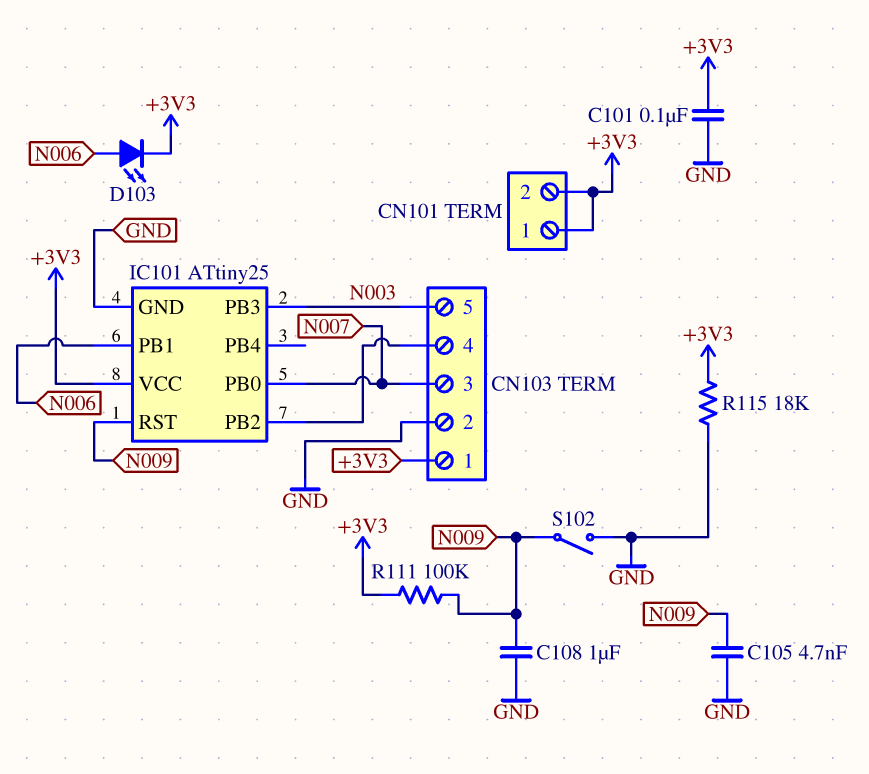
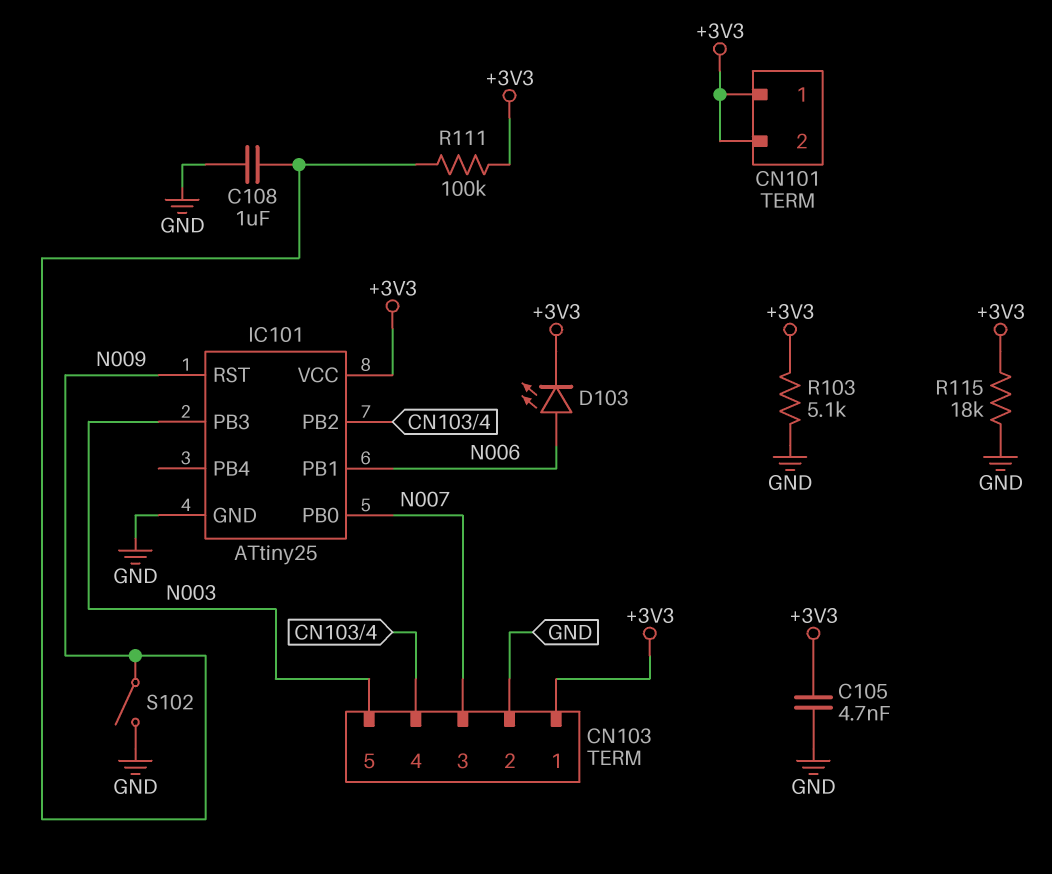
C101: 100nF (+3V3, GND) -> none
C105: 4.7nF (GND, N009) -> 4.7nF (+3V3, GND)
R103: none -> 5.1k (+3V3, GND)

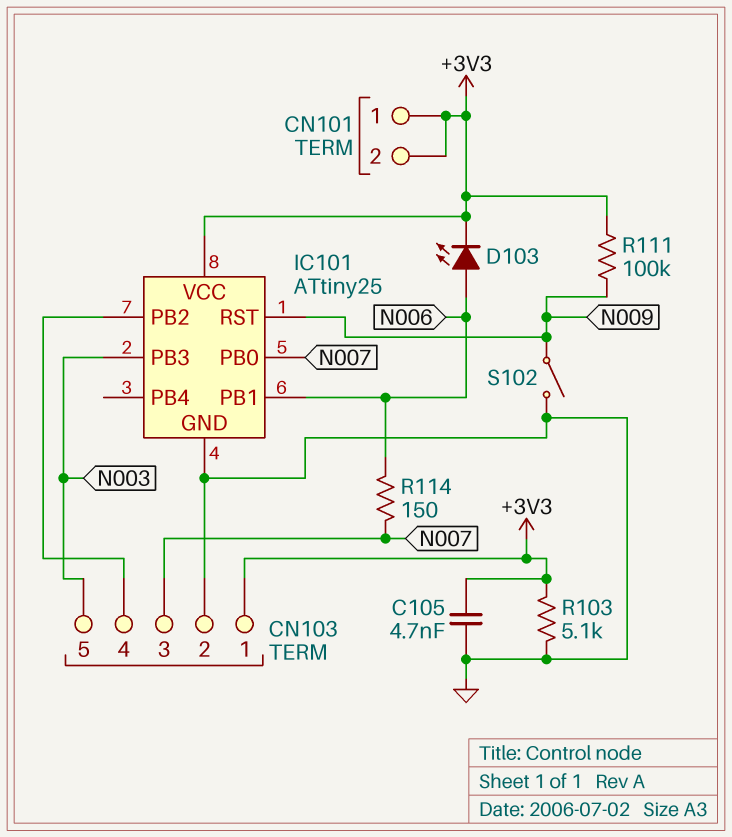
C108: 1uF (GND, N009) -> none
R114: none -> 150 (N006, N007)
R115: 18k (+3V3, GND) -> none

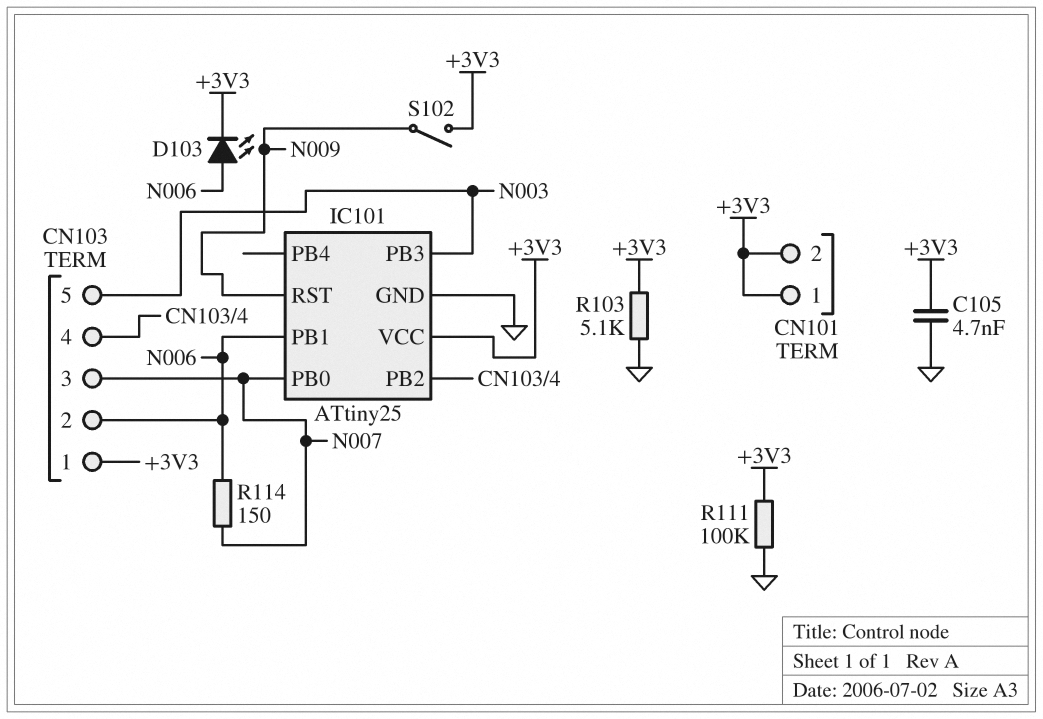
CN103 pin 2: GND -> N006
R111: 100k (+3V3, N009) -> 100k (+3V3, GND)
S102: switch (GND, N009) -> switch (+3V3, N009)

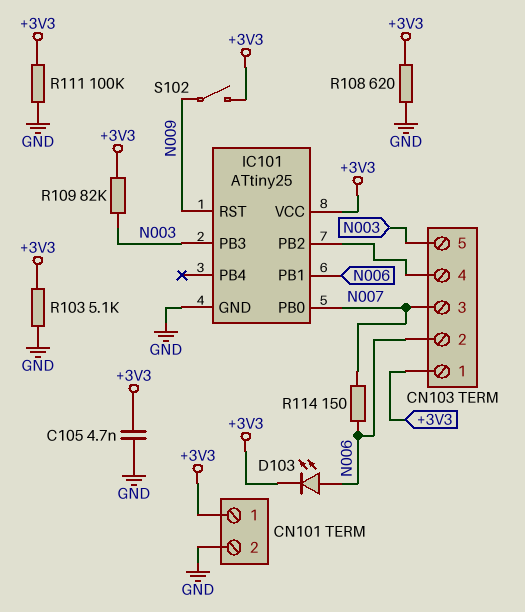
CN101 pin 2: +3V3 -> GND
R108: none -> 620 (+3V3, GND)
R109: none -> 82k (+3V3, N003)

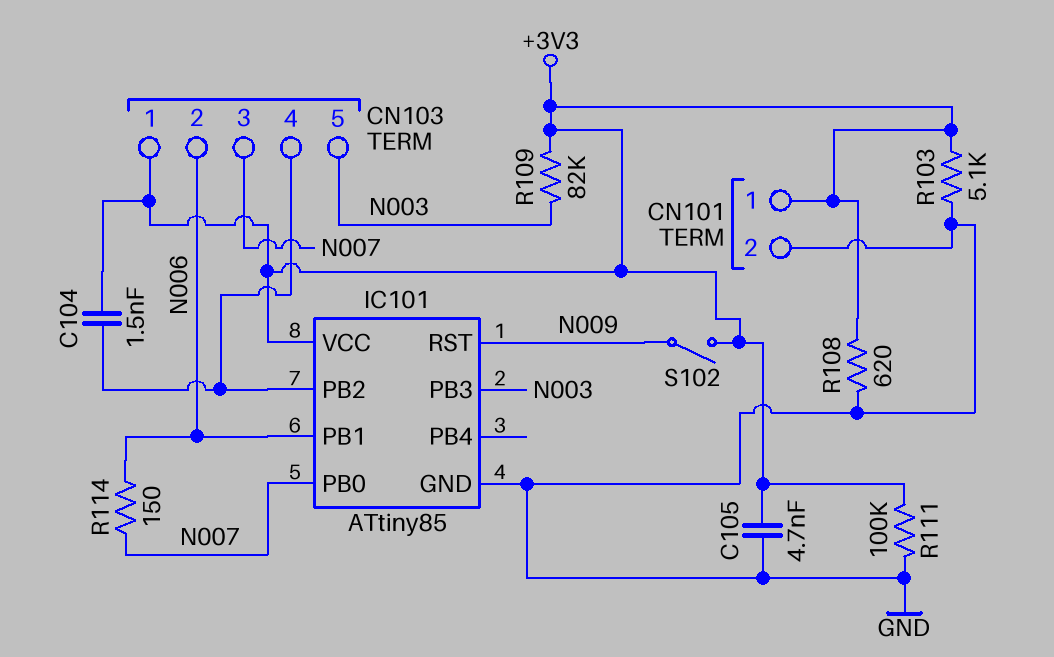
C104: none -> 1.5nF (+3V3, CN103/4)
D103: LED (A N006, K +3V3) -> none
IC101: ATtiny25 -> ATtiny85

